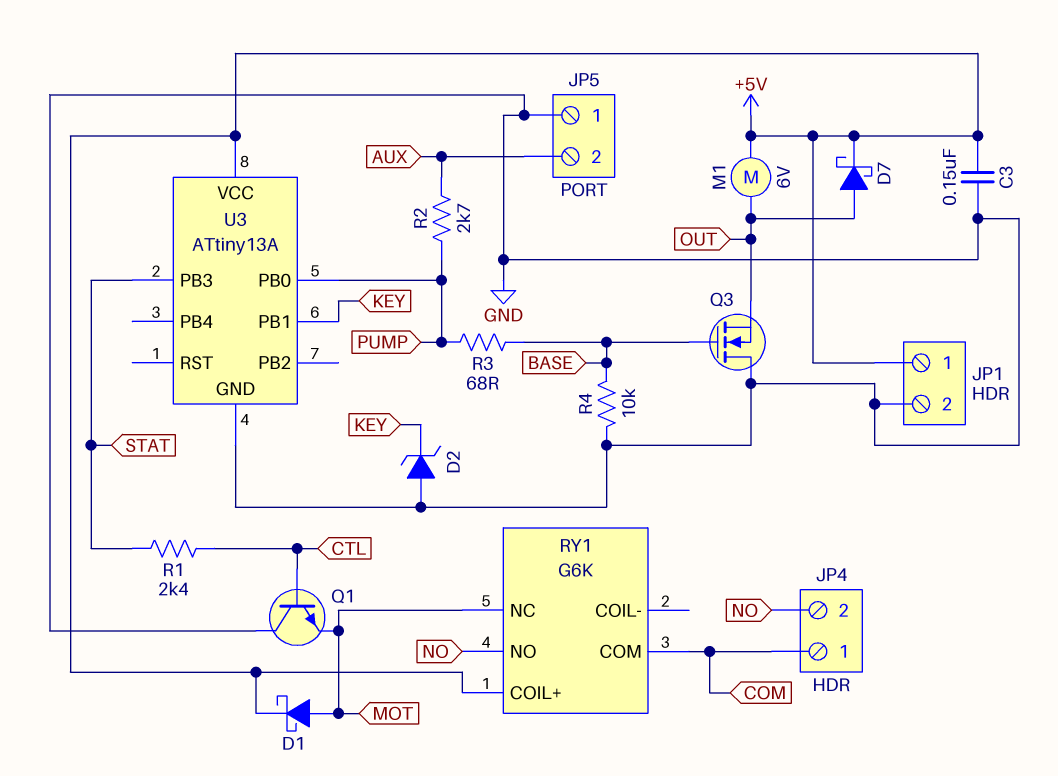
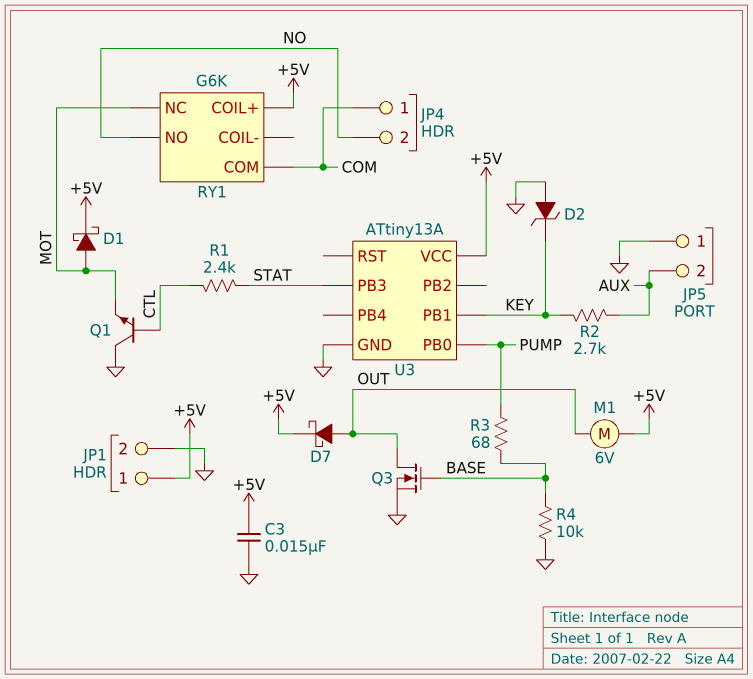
C3: 150nF (+5V, GND) -> 15nF (+5V, GND)
Q3: NMOS (G BASE, D GND, S OUT) -> NMOS (G BASE, D OUT, S GND)
R2: 2.7k (AUX, PUMP) -> 2.7k (AUX, KEY)

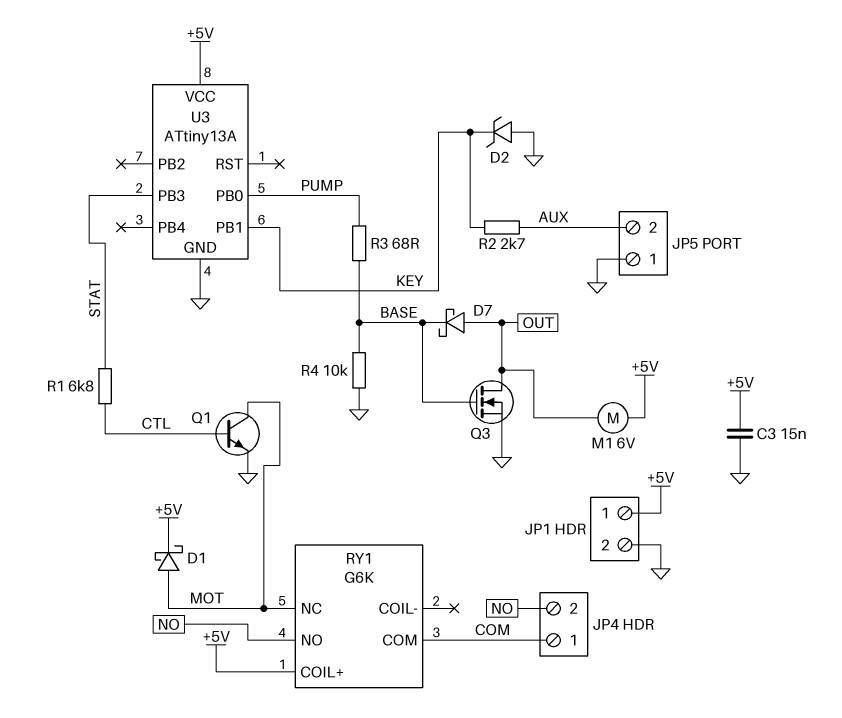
D7: schottky (A OUT, K +5V) -> schottky (A OUT, K BASE)
Q1: NPN (B CTL, C GND, E MOT) -> NPN (B CTL, C MOT, E GND)
R1: 2.4k (CTL, STAT) -> 6.8k (CTL, STAT)

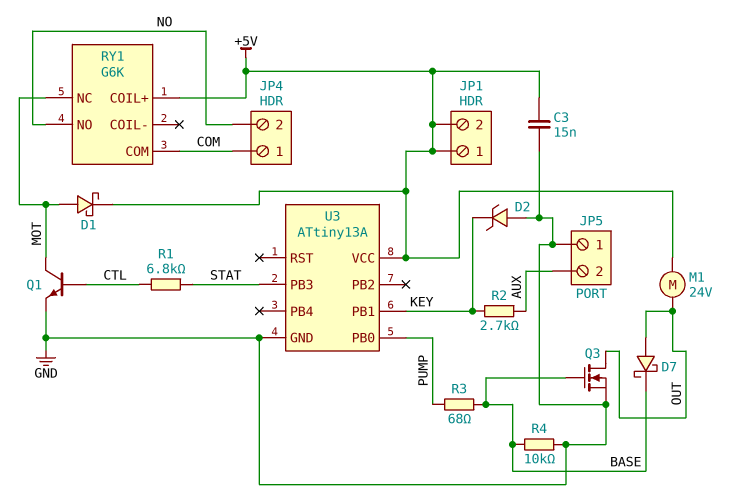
JP1 pin 2: GND -> +5V
M1: motor 6V (+5V, OUT) -> motor 24V (+5V, OUT)

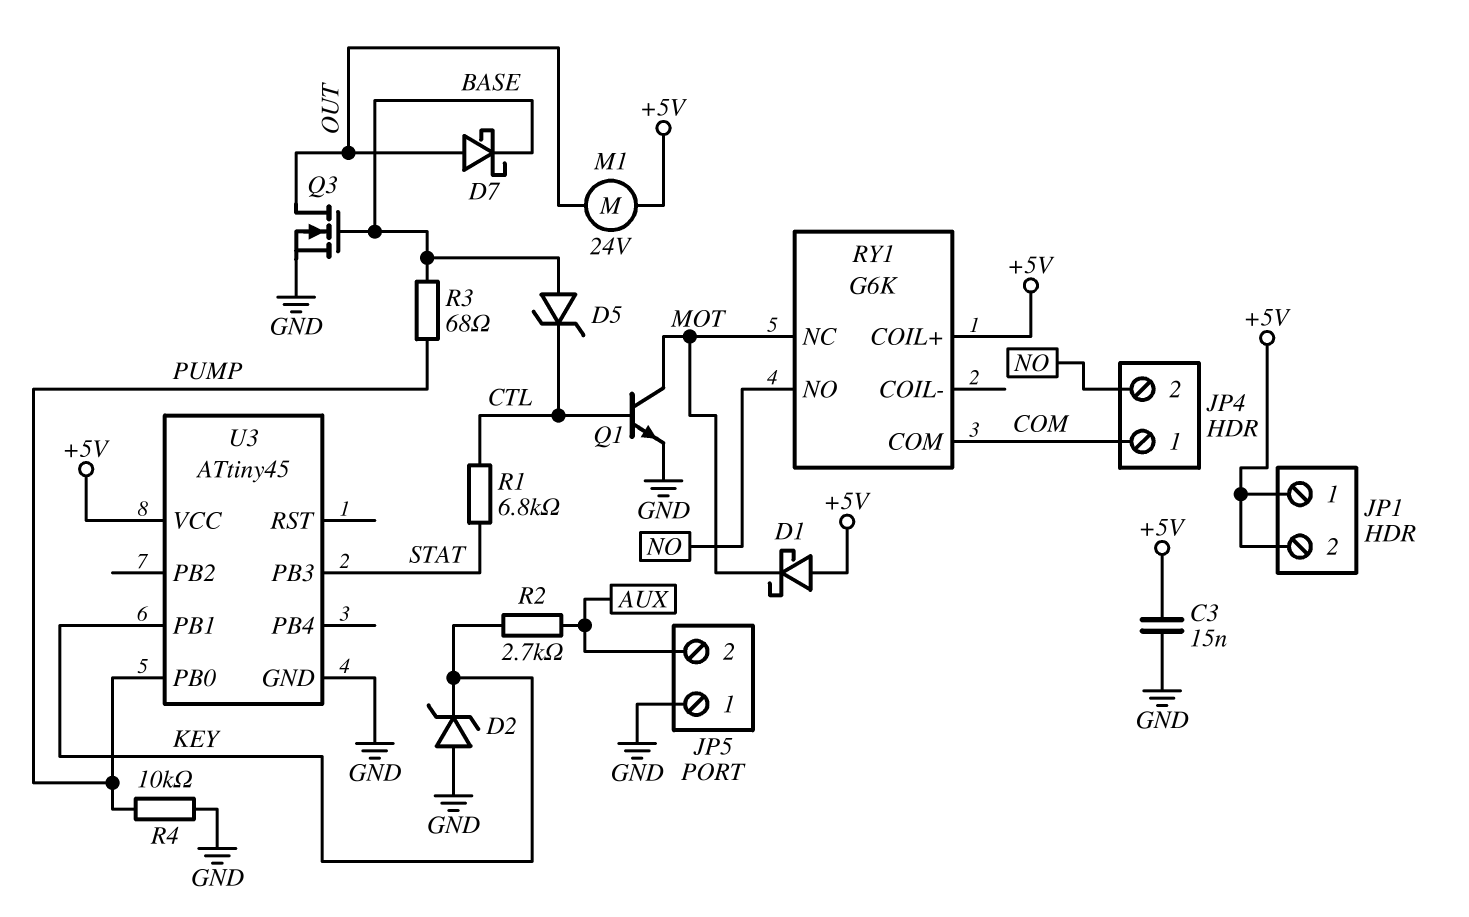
D1: schottky (A MOT, K +5V) -> schottky (A +5V, K MOT)
D5: none -> zener (A BASE, K CTL)
R4: 10k (BASE, GND) -> 10k (GND, PUMP)
U3: ATtiny13A -> ATtiny45

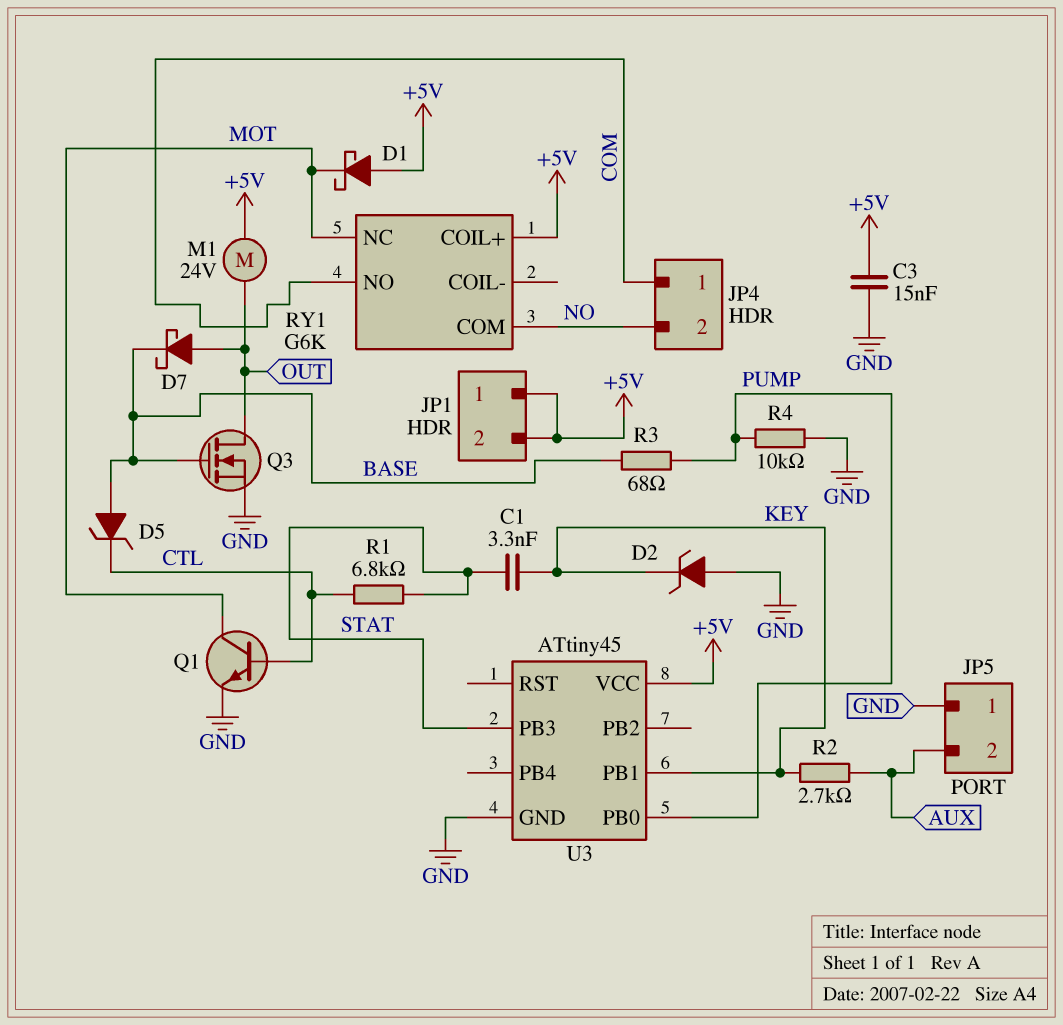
C1: none -> 3.3nF (KEY, STAT)
RY1 pin COM: COM -> NO
RY1 pin NO: NO -> COM

